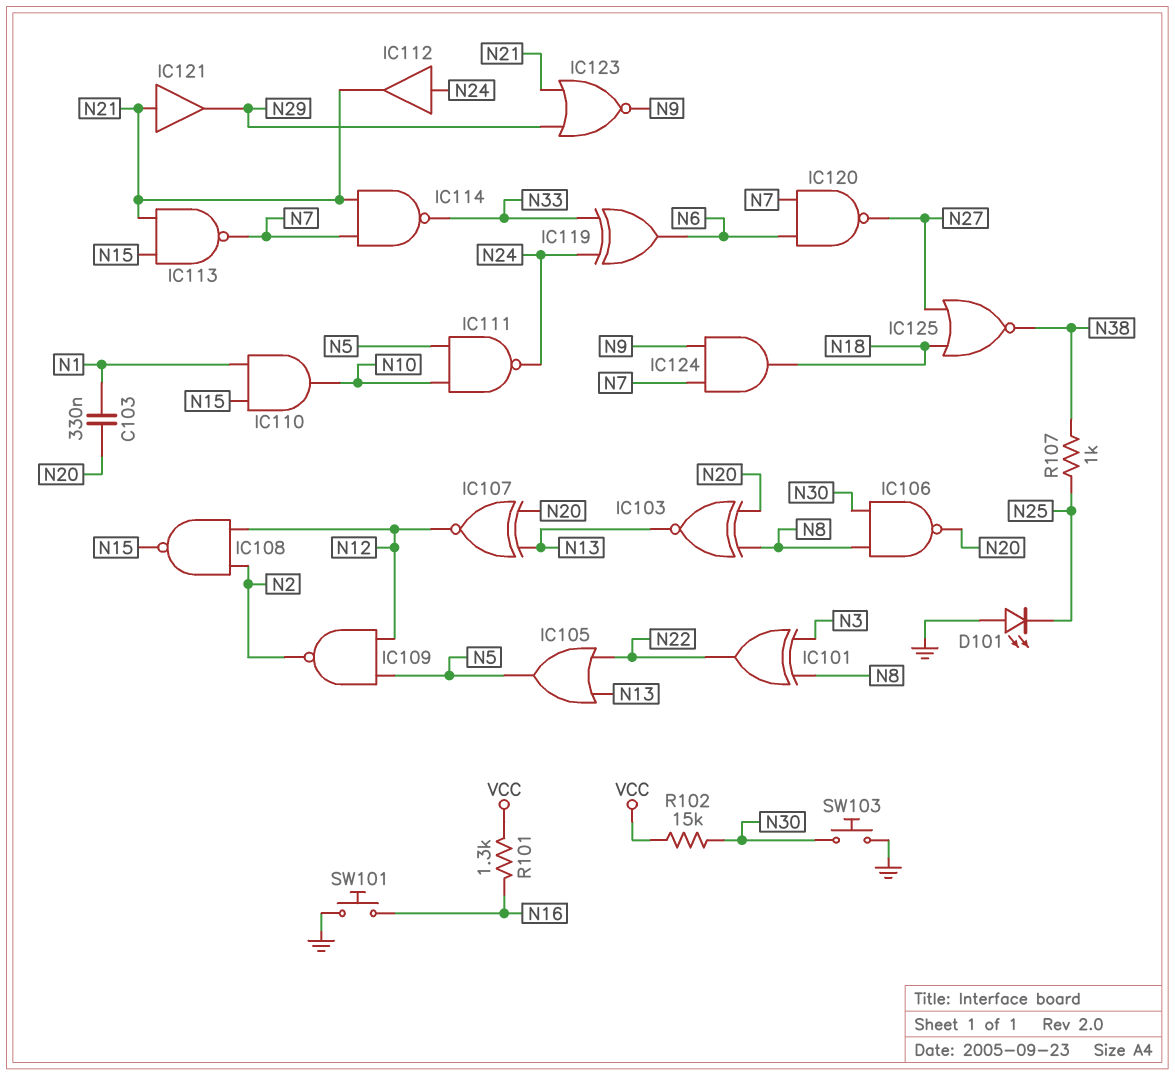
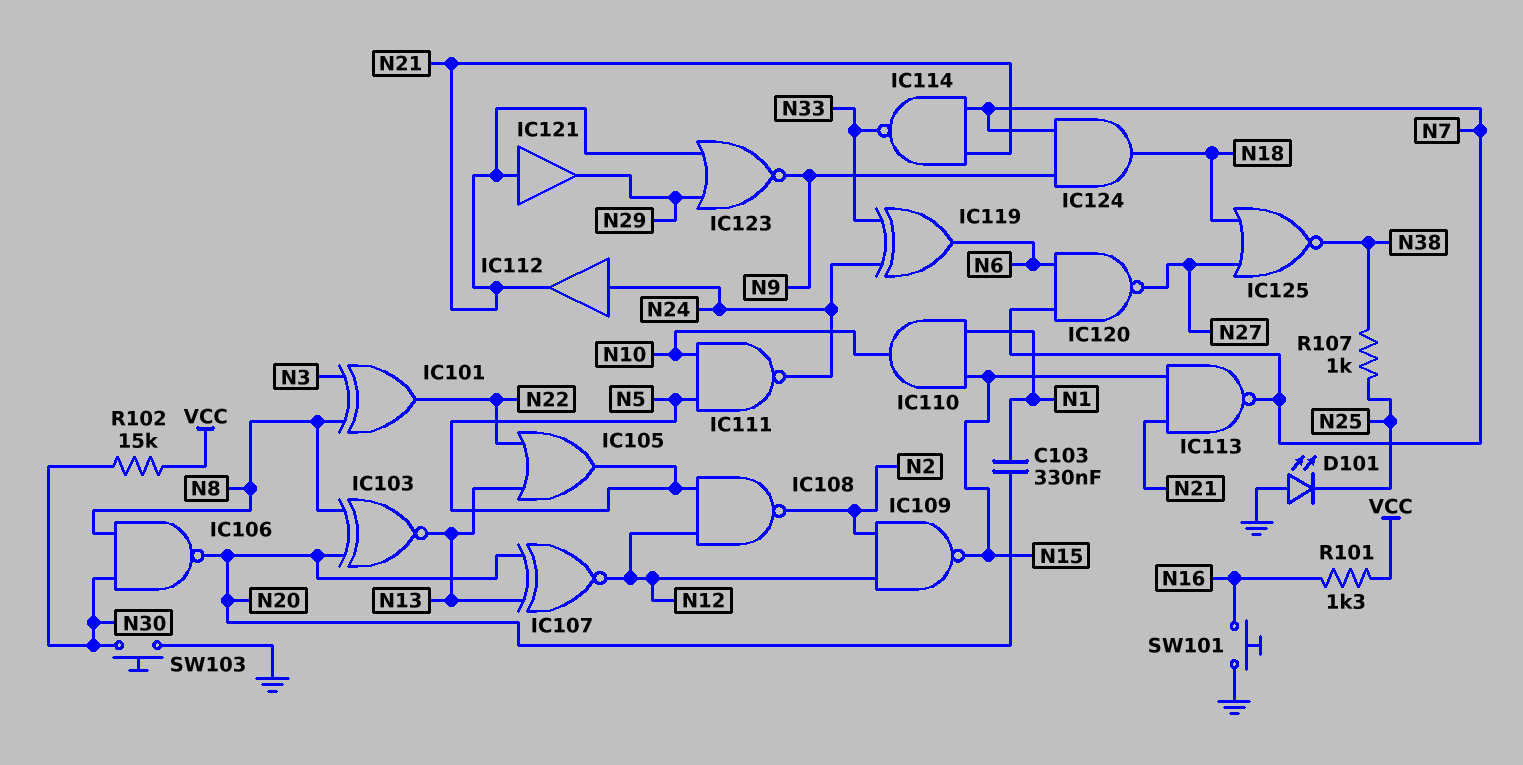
IC108: NAND (in N2, in N12, out N15) -> NAND (in N5, in N12, out N2)
IC109: NAND (in N5, in N12, out N2) -> NAND (in N2, in N12, out N15)

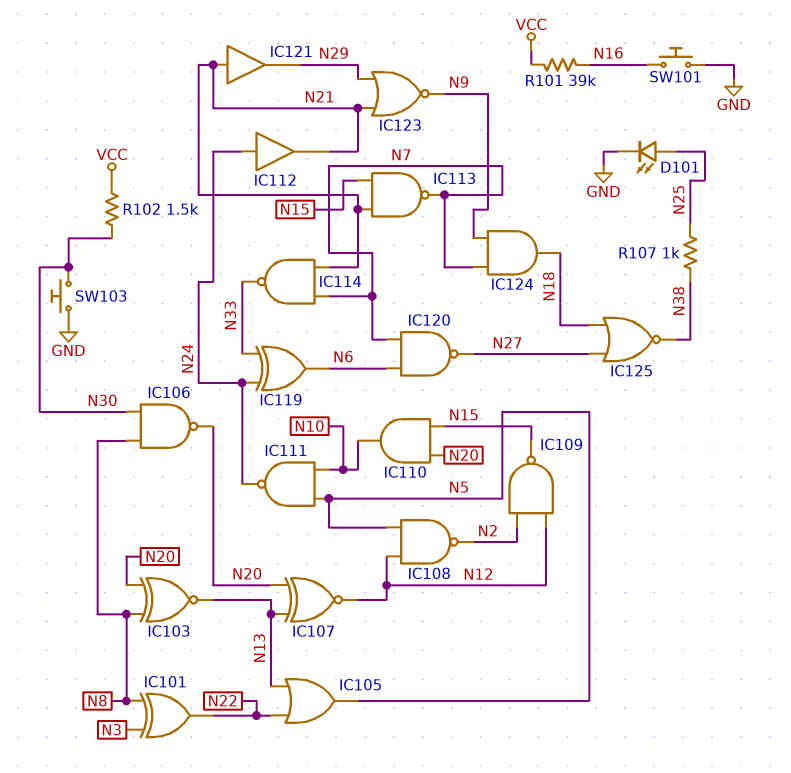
C103: 330nF (N1, N20) -> none
D101: LED (A GND, K N25) -> LED (A N25, K GND)
IC110: AND (in N1, in N15, out N10) -> AND (in N15, in N20, out N10)
R101: 1.3k (N16, VCC) -> 39k (N16, VCC)
R102: 15k (N30, VCC) -> 1.5k (N30, VCC)

